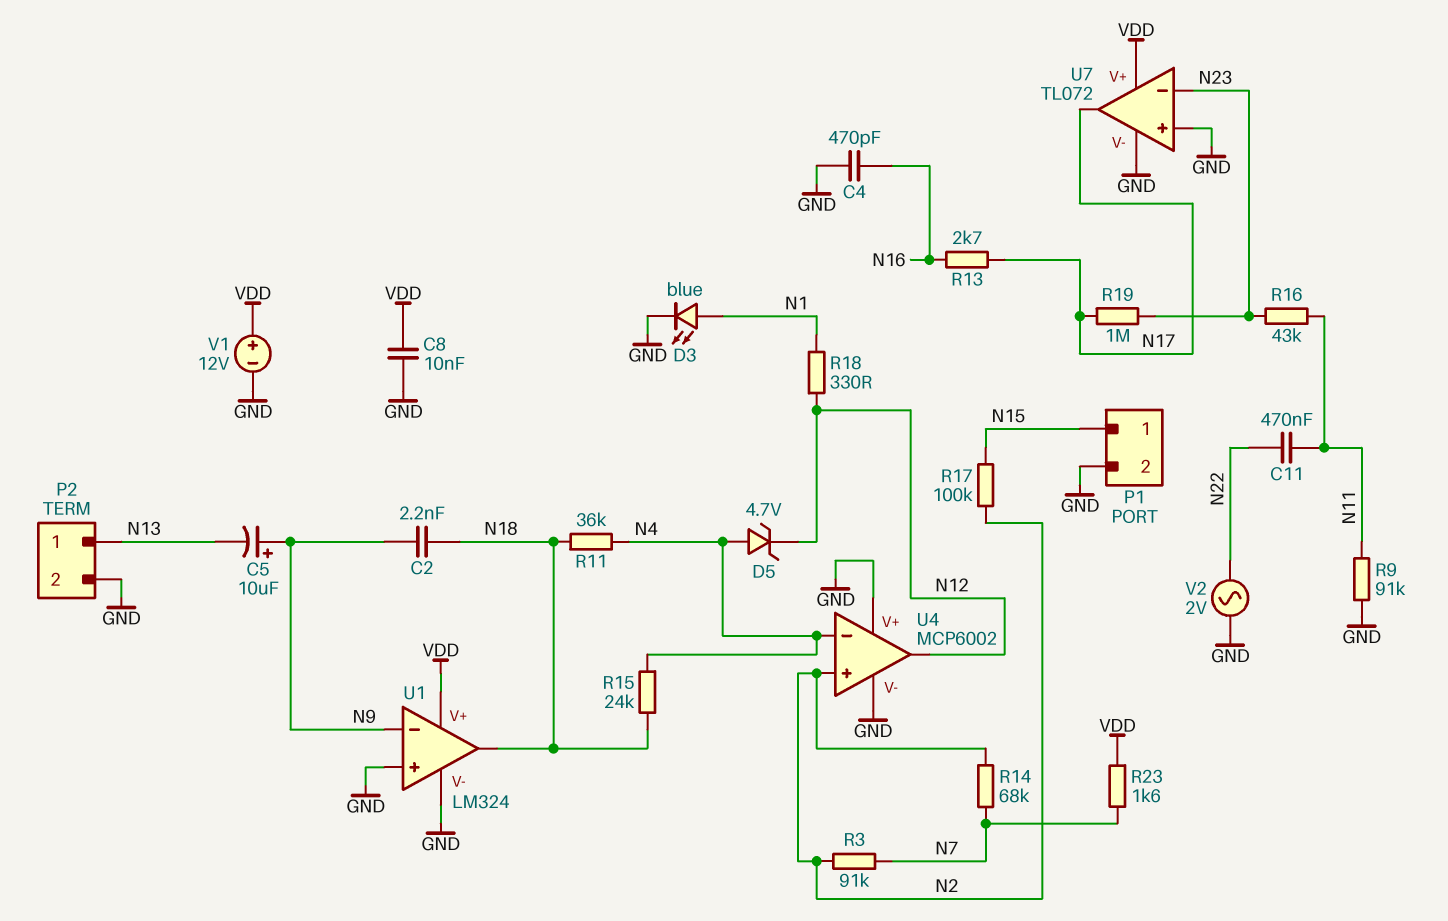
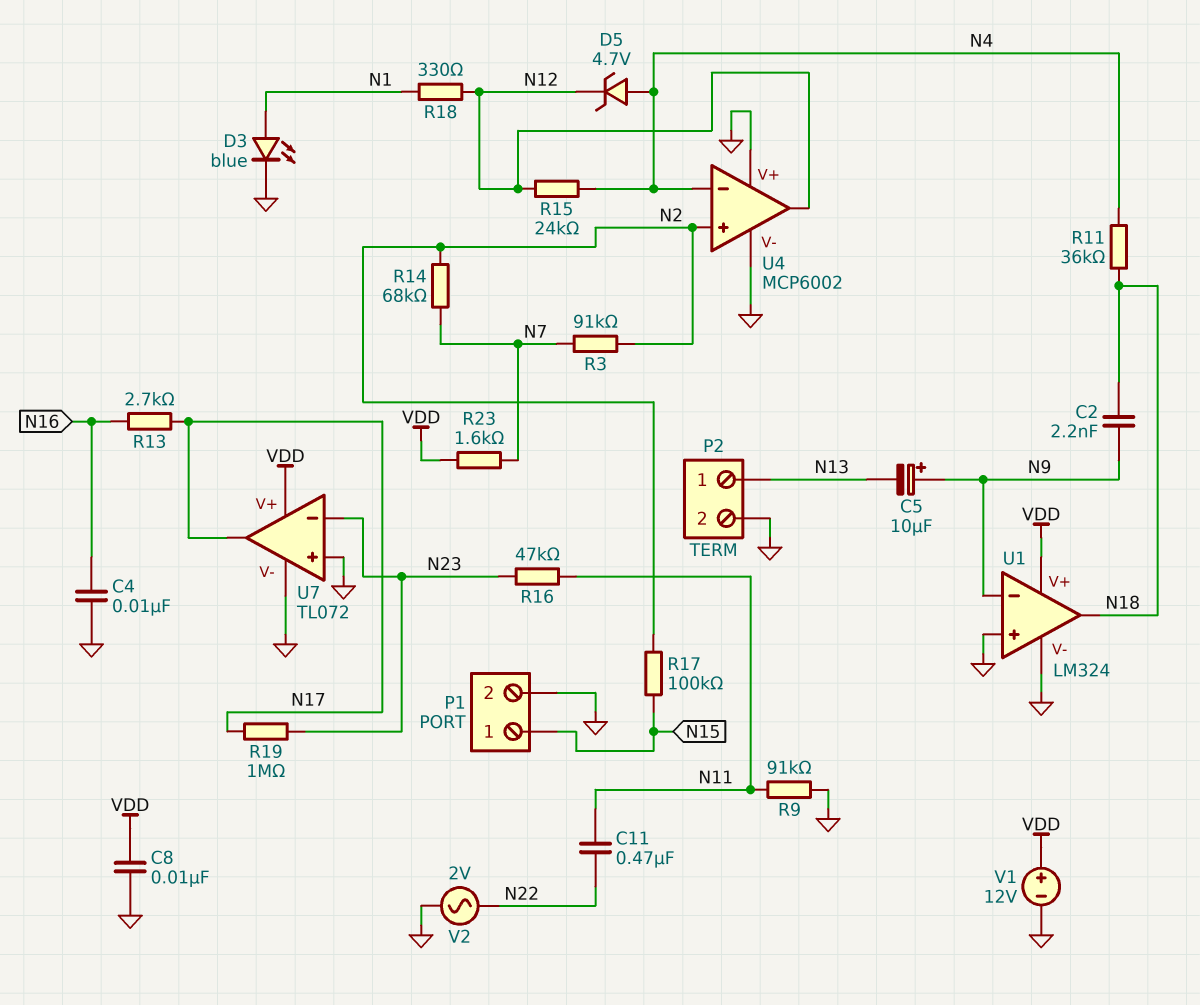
C4: 470pF (GND, N16) -> 10nF (GND, N16)
R15: 24k (N4, N18) -> 24k (N4, N12)
R16: 43k (N11, N23) -> 47k (N11, N23)

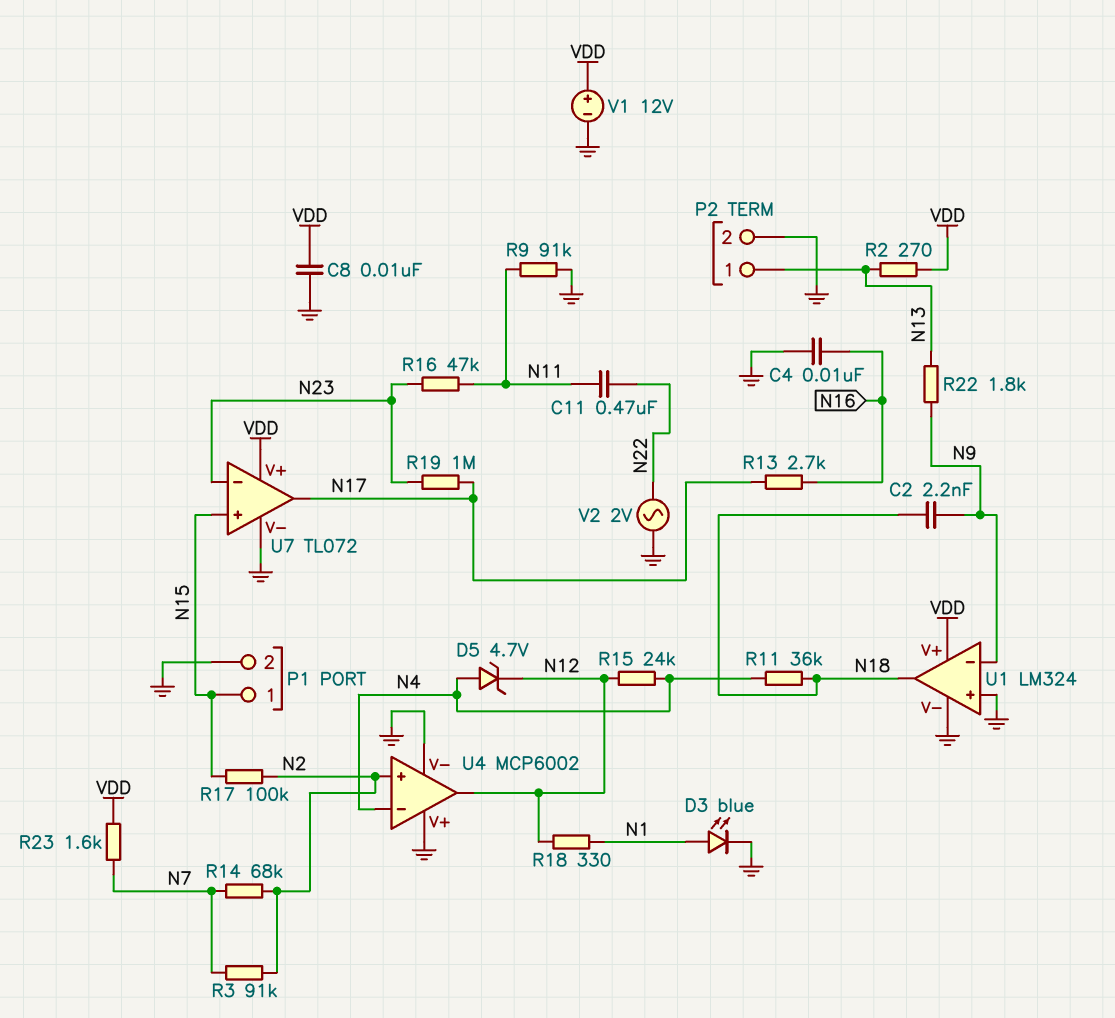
C5: 10uF (plus N9, minus N13) -> none
R2: none -> 270 (N13, VDD)
R22: none -> 1.8k (N9, N13)
U7 pin in+: GND -> N15

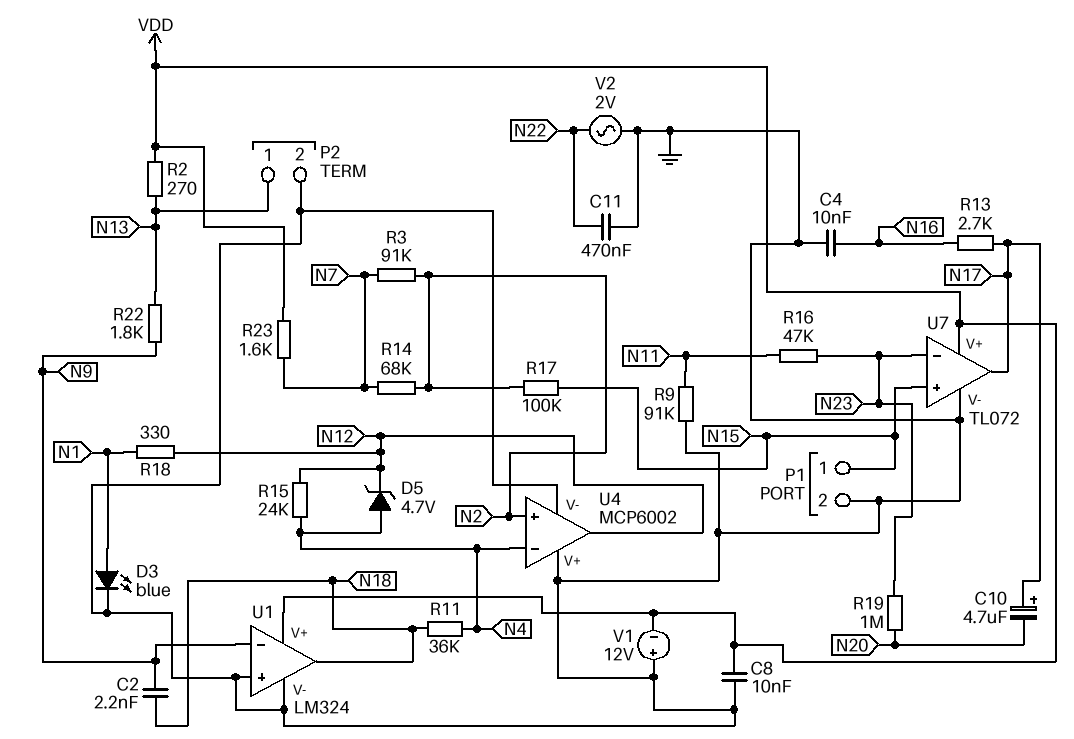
C10: none -> 4.7uF (plus N17, minus N20)
C11: 470nF (N11, N22) -> 470nF (GND, N22)
R19: 1M (N17, N23) -> 1M (N20, N23)
V1: 12V (plus VDD, minus GND) -> 12V (plus GND, minus VDD)

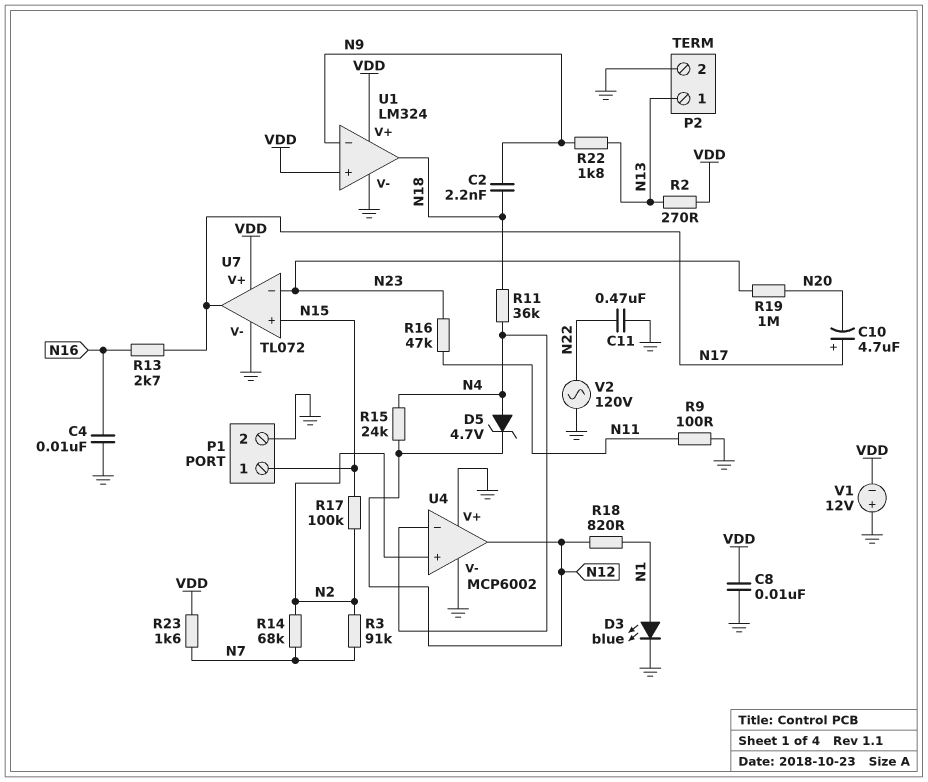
R9: 91k (GND, N11) -> 100 (GND, N11)
R18: 330 (N1, N12) -> 820 (N1, N12)
U1 pin in+: GND -> VDD
V2: AC 2V (GND, N22) -> AC 120V (GND, N22)

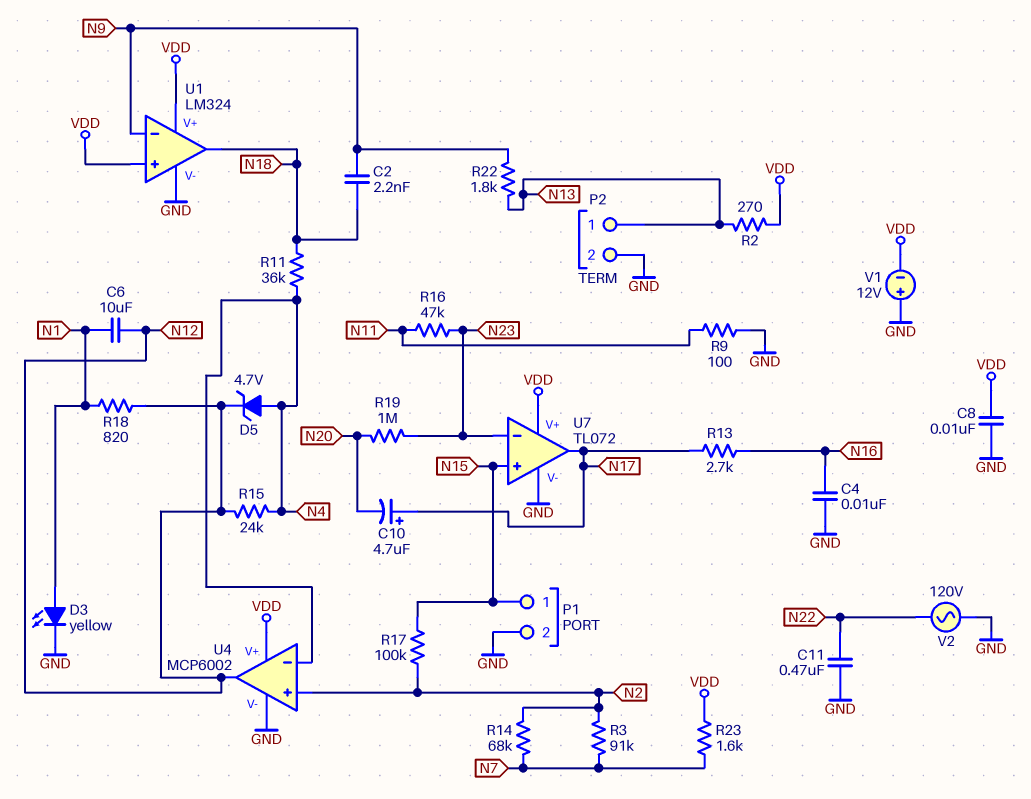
C6: none -> 10uF (N1, N12)
D3: LED blue (A N1, K GND) -> LED yellow (A N1, K GND)
U4 pin V+: GND -> VDD

